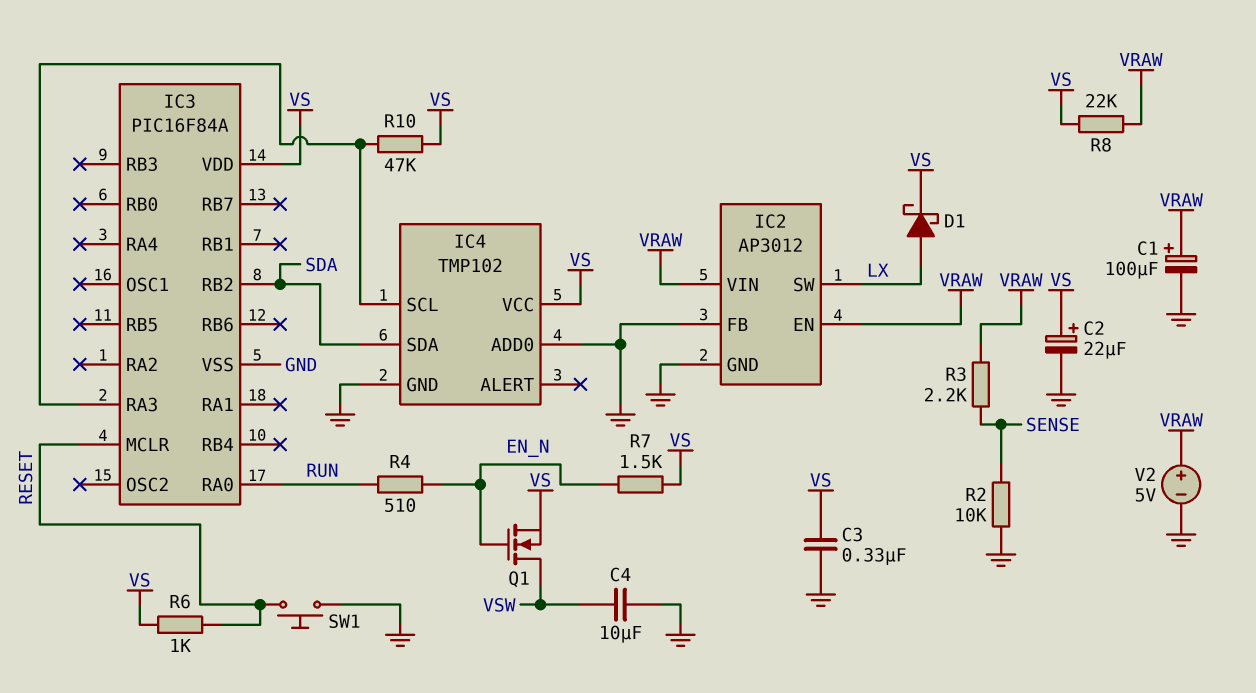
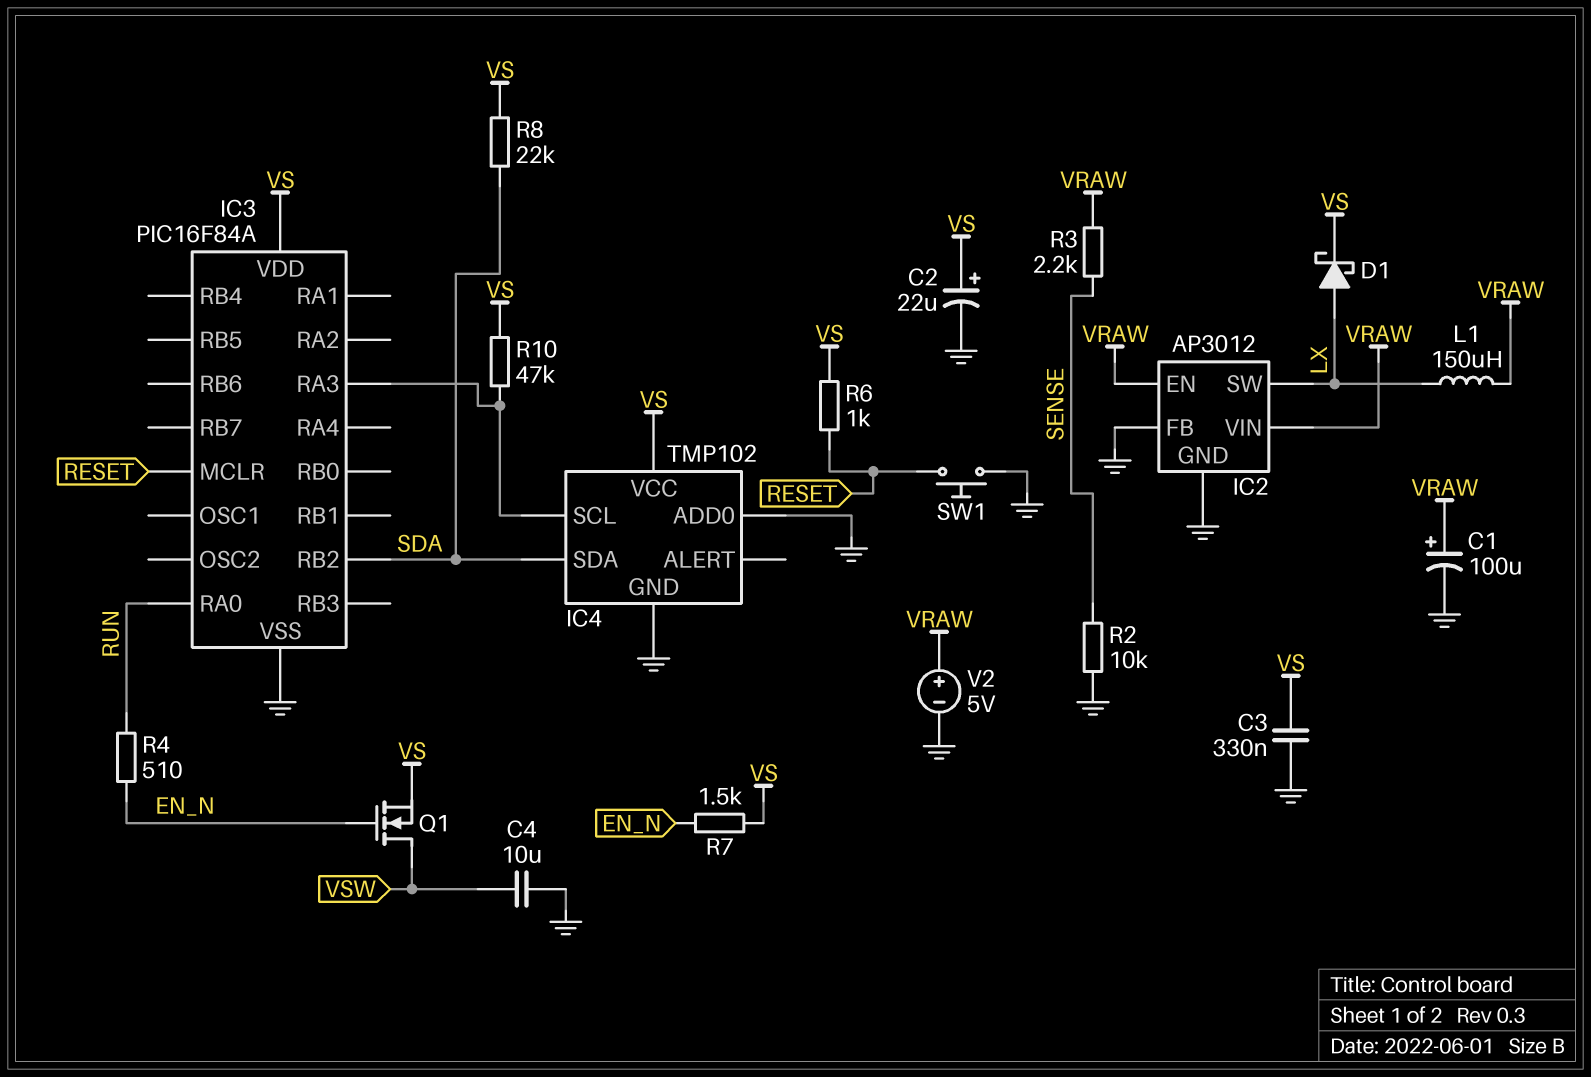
L1: none -> 150uH (LX, VRAW)
R8: 22k (VRAW, VS) -> 22k (SDA, VS)

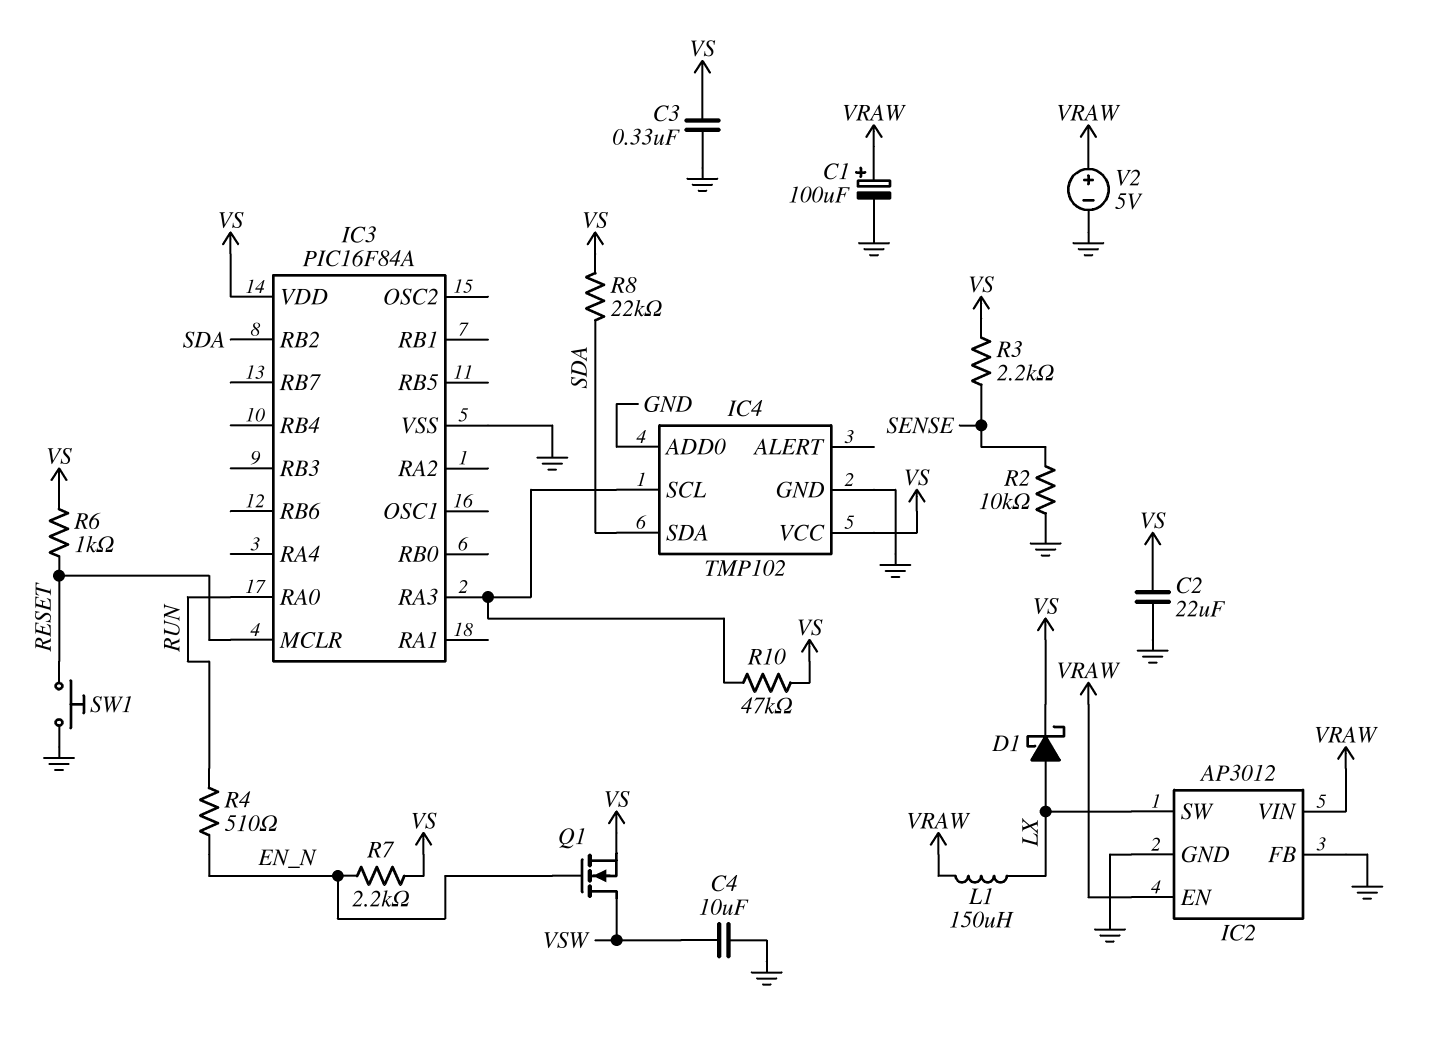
C2: 22uF (plus VS, minus GND) -> 22uF (GND, VS)
R3: 2.2k (SENSE, VRAW) -> 2.2k (SENSE, VS)
R7: 1.5k (EN_N, VS) -> 2.2k (EN_N, VS)

